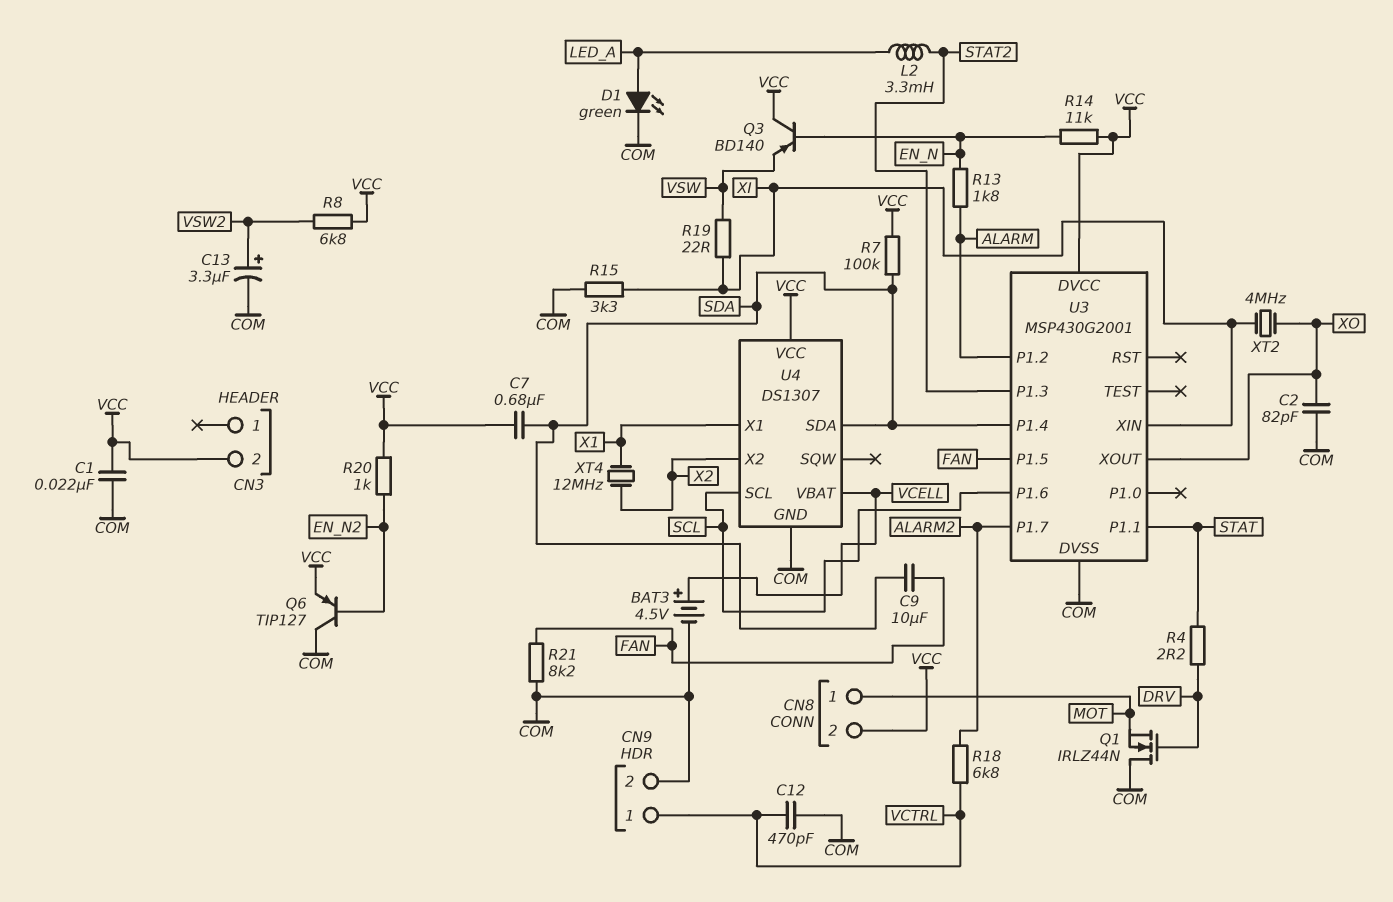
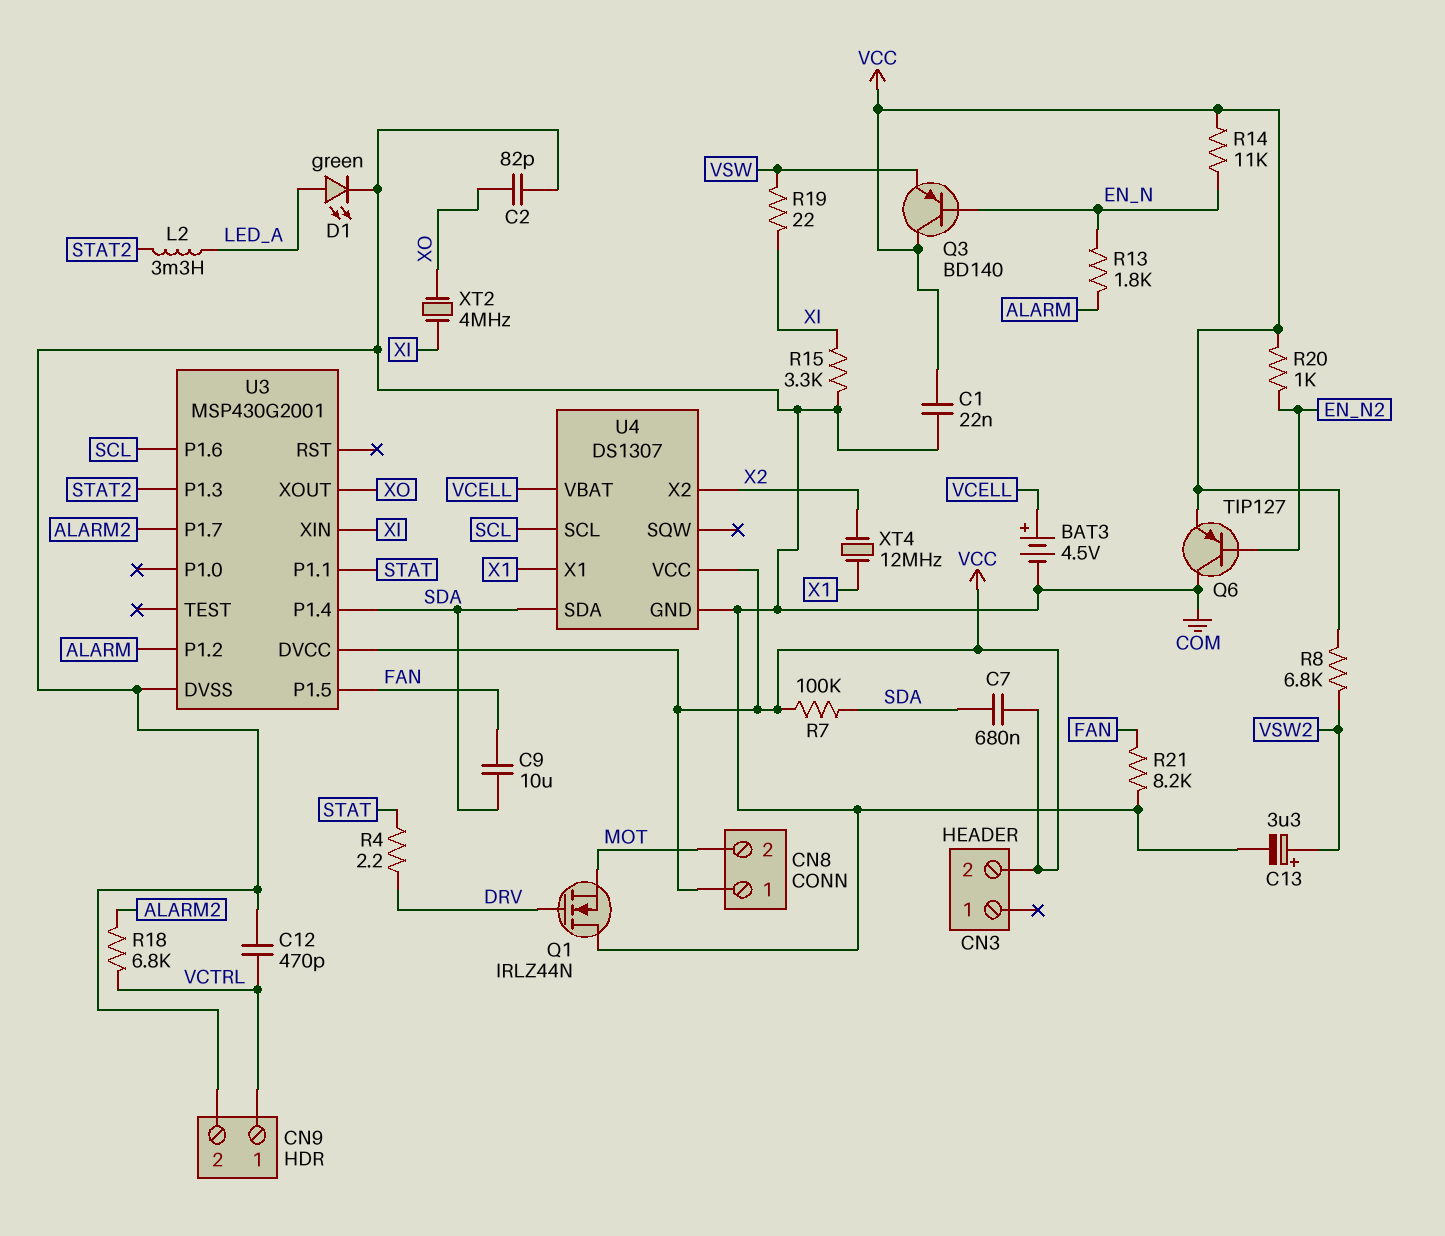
CN8 pin 1: MOT -> VCC
CN8 pin 2: VCC -> MOT

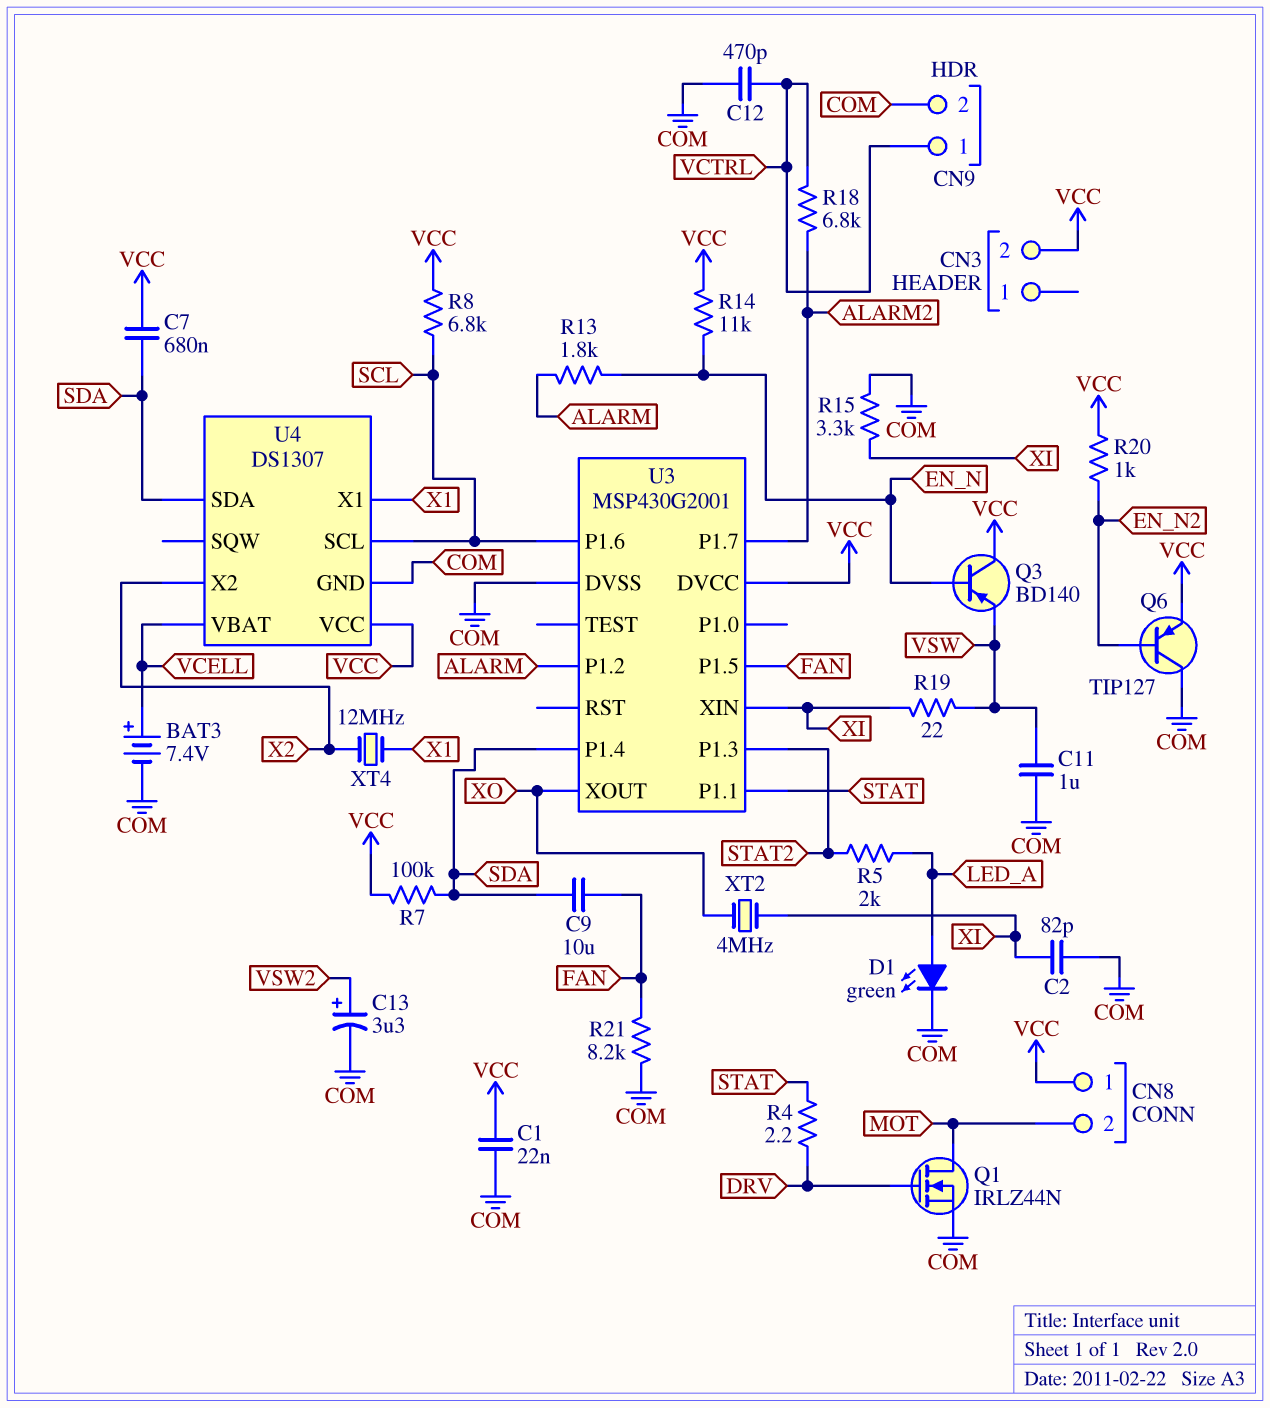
BAT3: 4.5V (plus VCELL, minus COM) -> 7.4V (plus VCELL, minus COM)
C2: 82pF (COM, XO) -> 82pF (COM, XI)
C11: none -> 1uF (COM, VSW)
L2: 3.3mH (LED_A, STAT2) -> none
Q1: NMOS IRLZ44N (G DRV, D COM, S MOT) -> NMOS IRLZ44N (G DRV, D MOT, S COM)
R5: none -> 2k (LED_A, STAT2)
R8: 6.8k (VCC, VSW2) -> 6.8k (SCL, VCC)

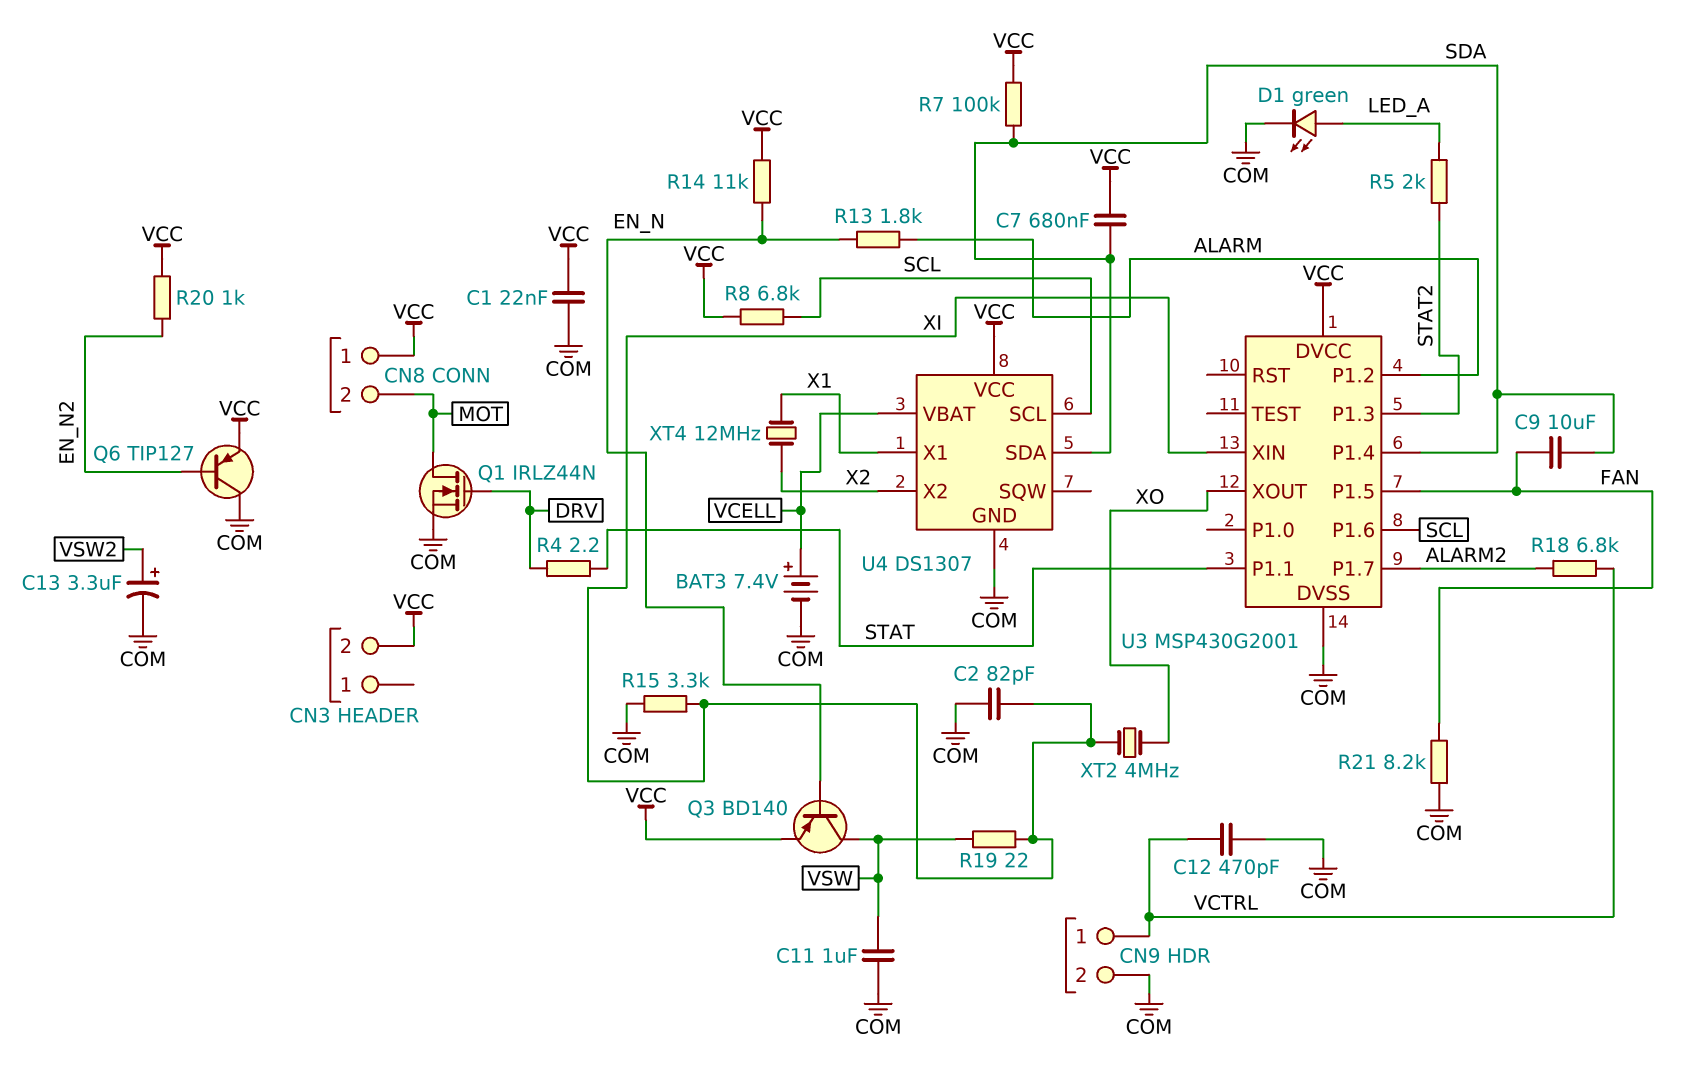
Q3: PNP BD140 (B EN_N, C VCC, E VSW) -> PNP BD140 (B EN_N, C VSW, E VCC)

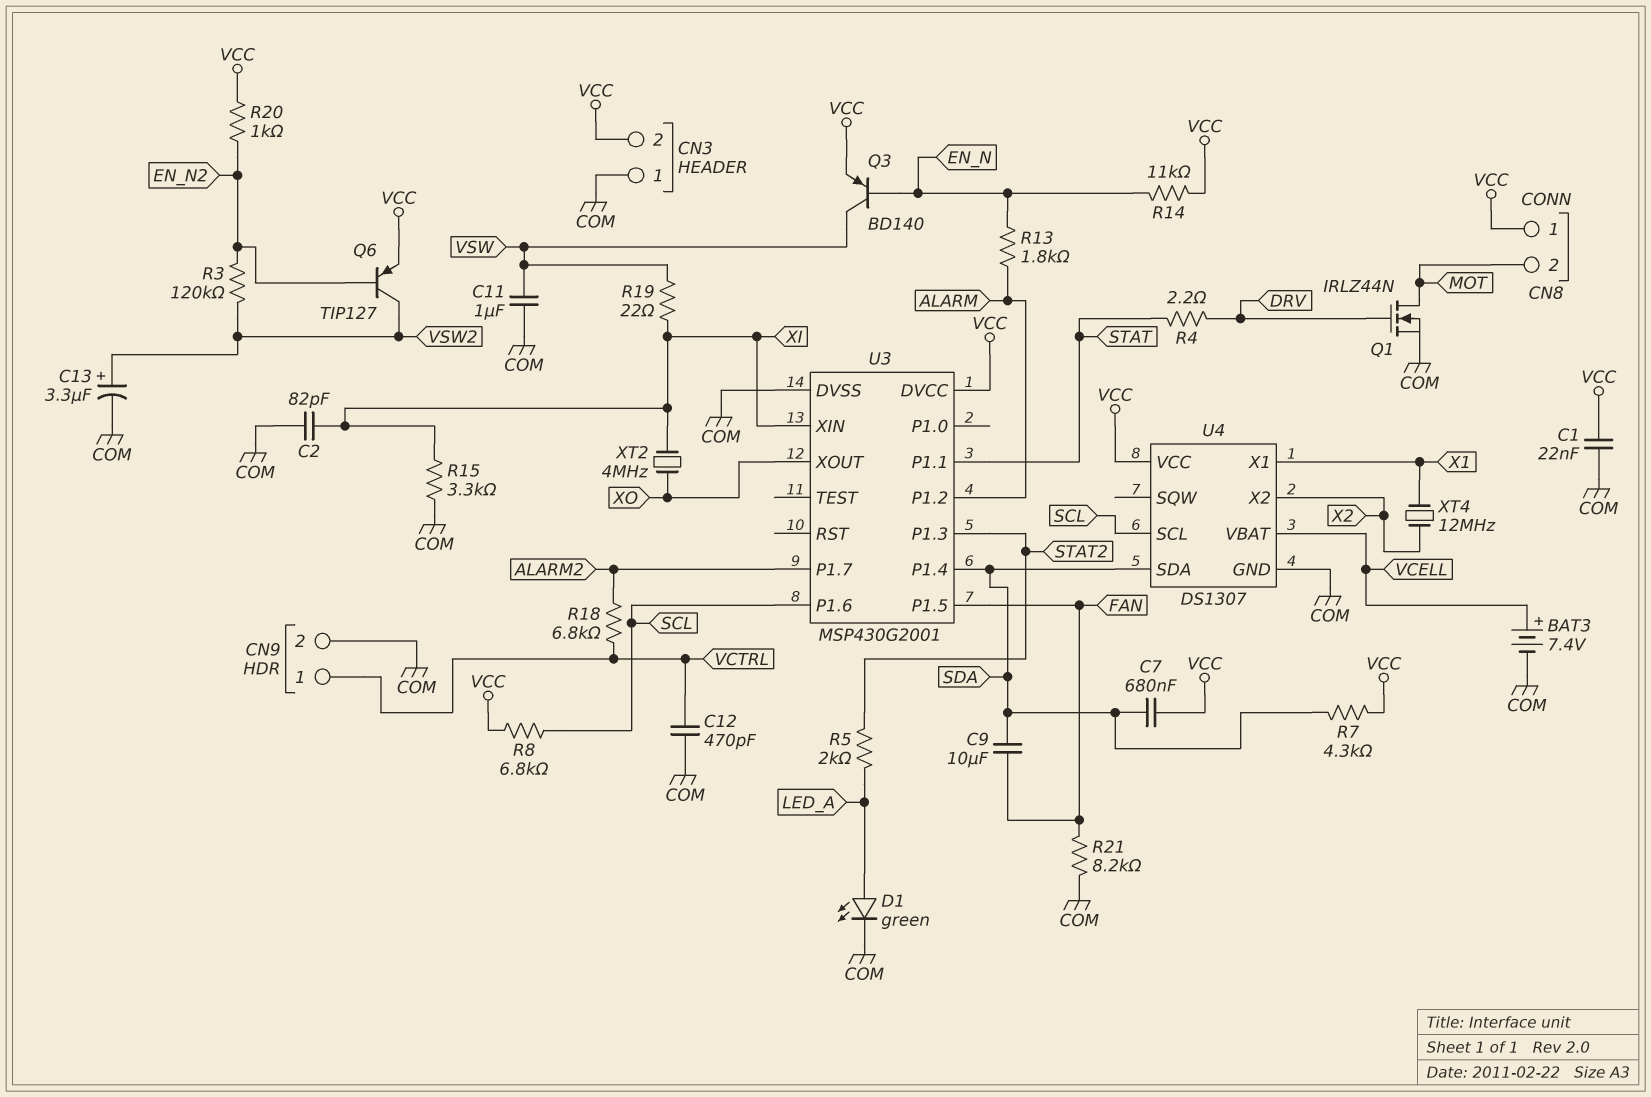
CN3 pin 1: none -> COM
Q6: PNP TIP127 (B EN_N2, C COM, E VCC) -> PNP TIP127 (B EN_N2, C VSW2, E VCC)
R3: none -> 120k (EN_N2, VSW2)
R7: 100k (SDA, VCC) -> 4.3k (SDA, VCC)

